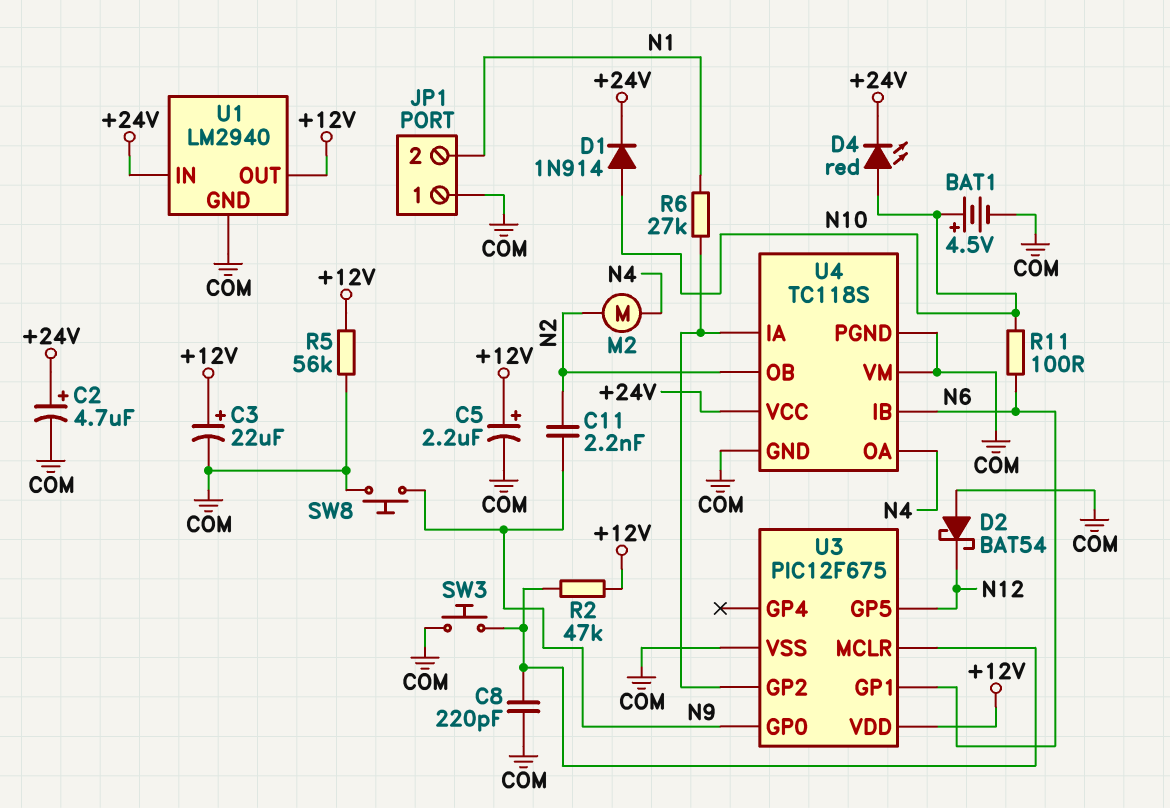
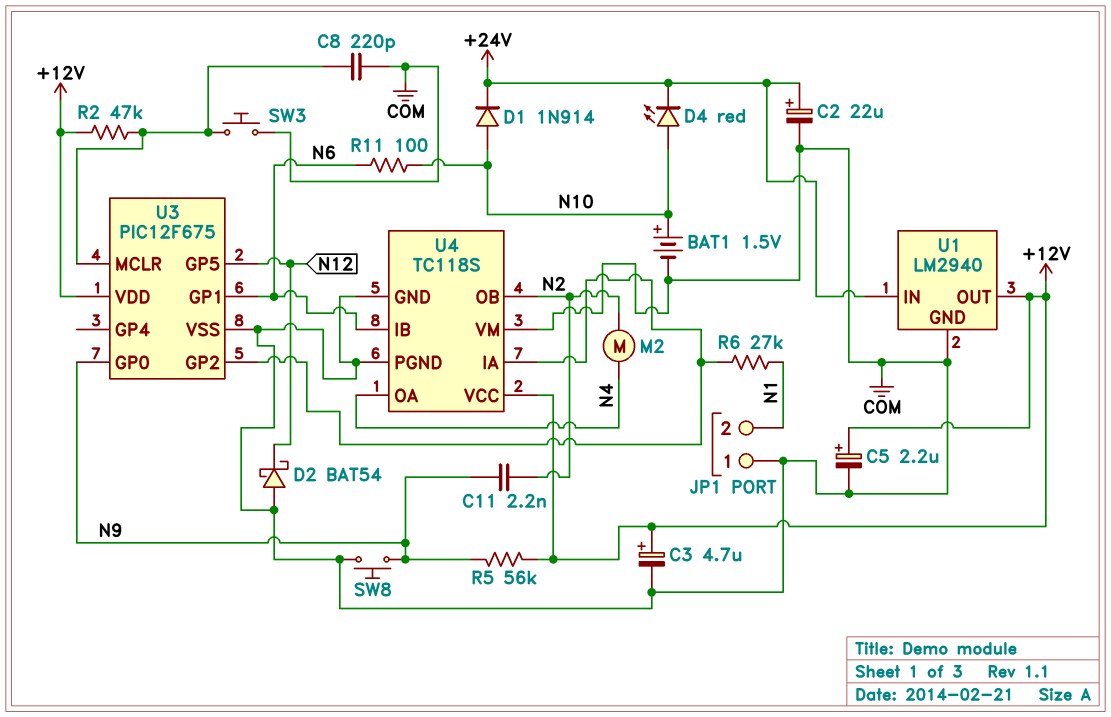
BAT1: 4.5V (plus N10, minus COM) -> 1.5V (plus N10, minus COM)
C2: 4.7uF (plus +24V, minus COM) -> 22uF (plus +24V, minus COM)
C3: 22uF (plus +12V, minus COM) -> 4.7uF (plus +12V, minus COM)
R5: 56k (+12V, COM) -> 56k (+12V, N9)
U4 pin VCC: +24V -> +12V

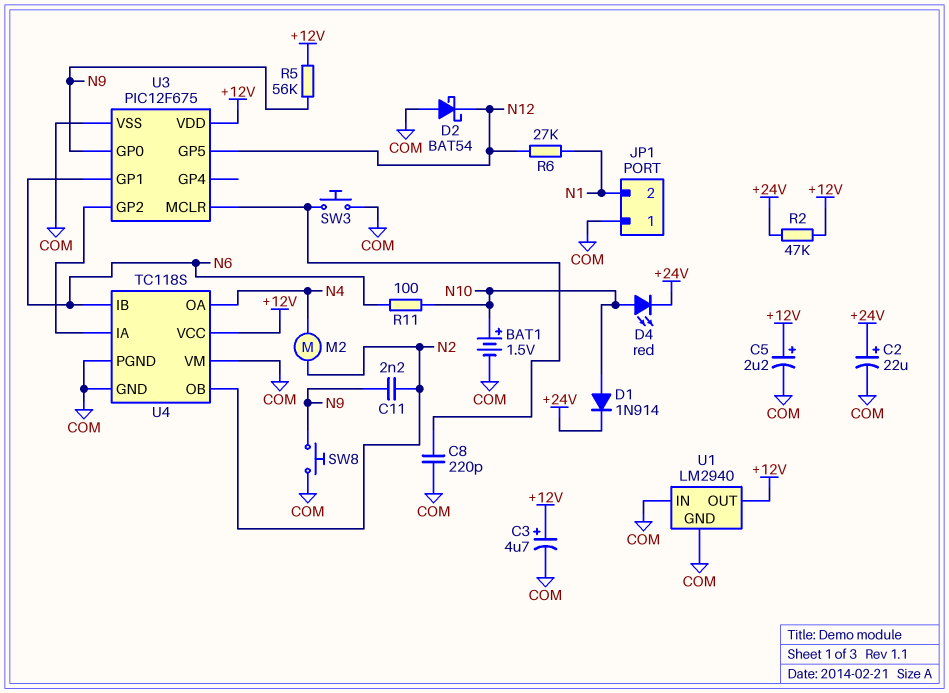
R2: 47k (+12V, U3/MCLR) -> 47k (+12V, +24V)
R6: 27k (N1, U3/GP2) -> 27k (N1, N12)
U1 pin IN: +24V -> COM

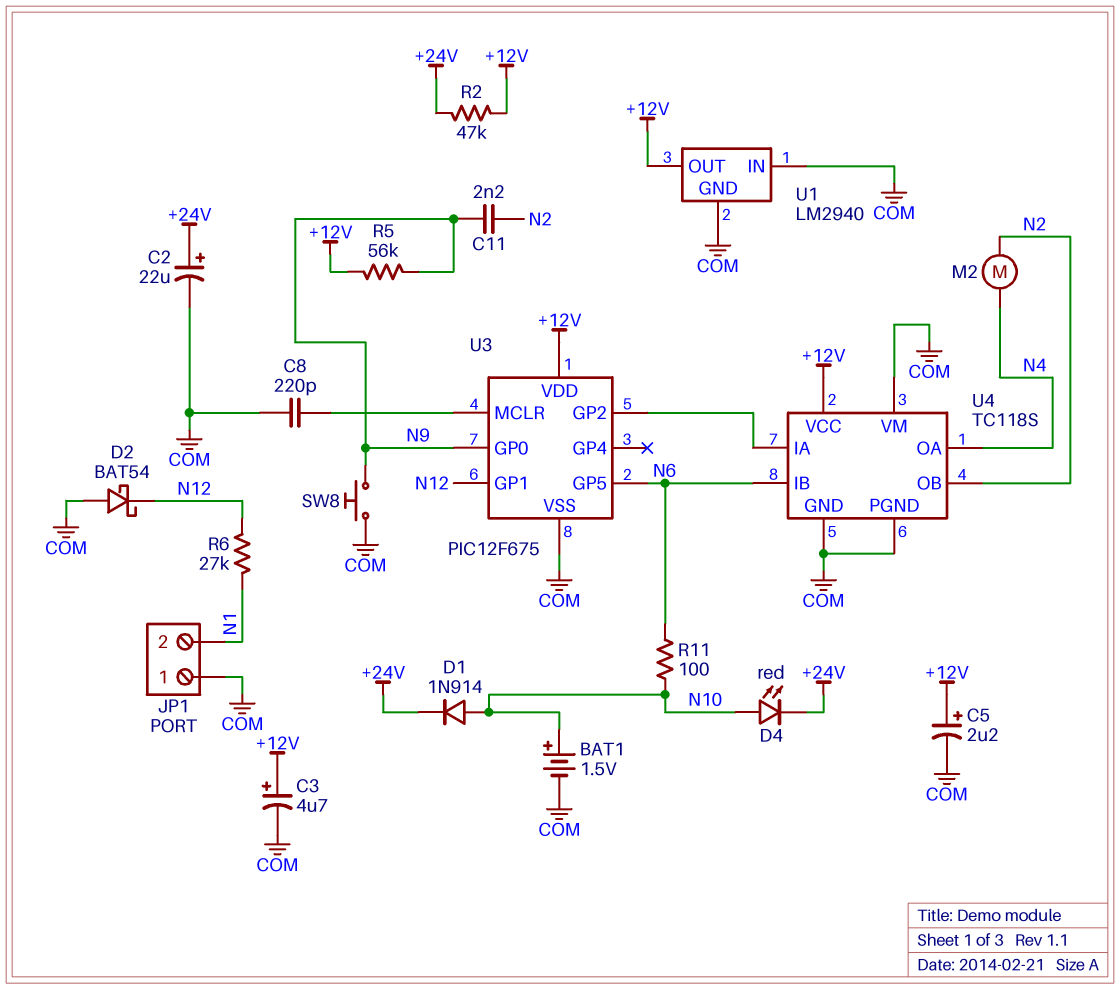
SW3: button (COM, U3/MCLR) -> none
U3 pin GP1: N6 -> N12
U3 pin GP5: N12 -> N6

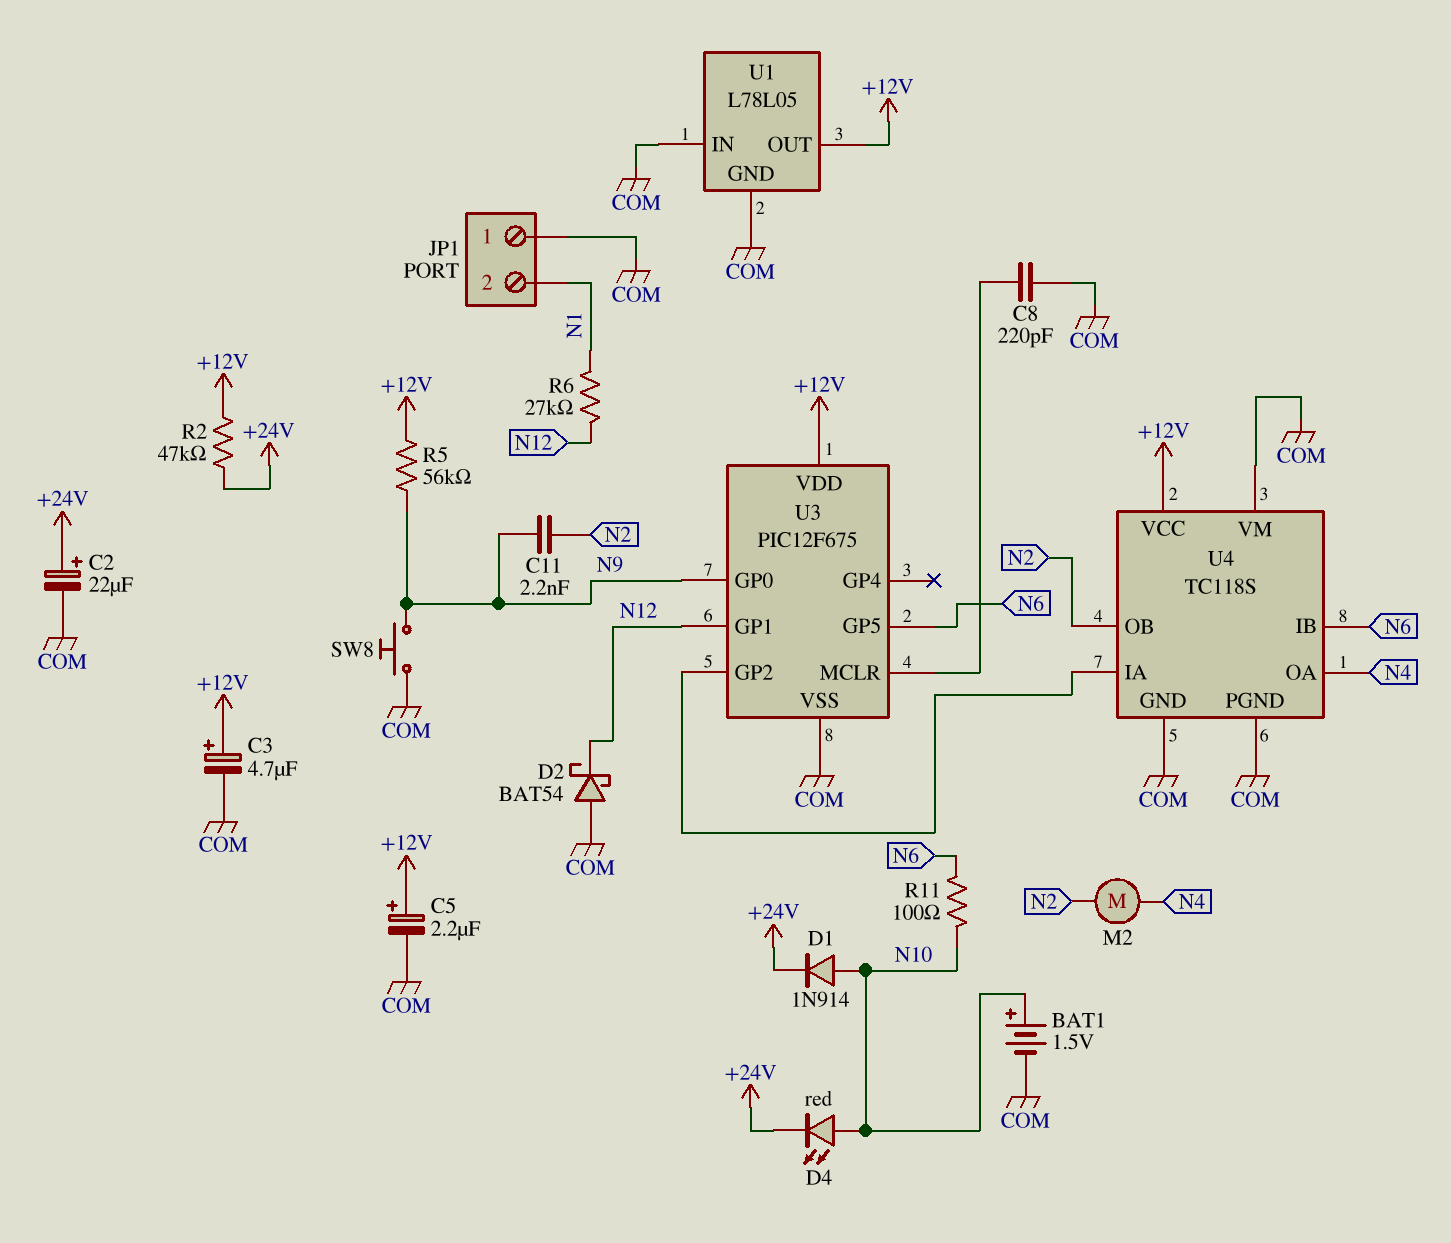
U1: LM2940 -> L78L05

